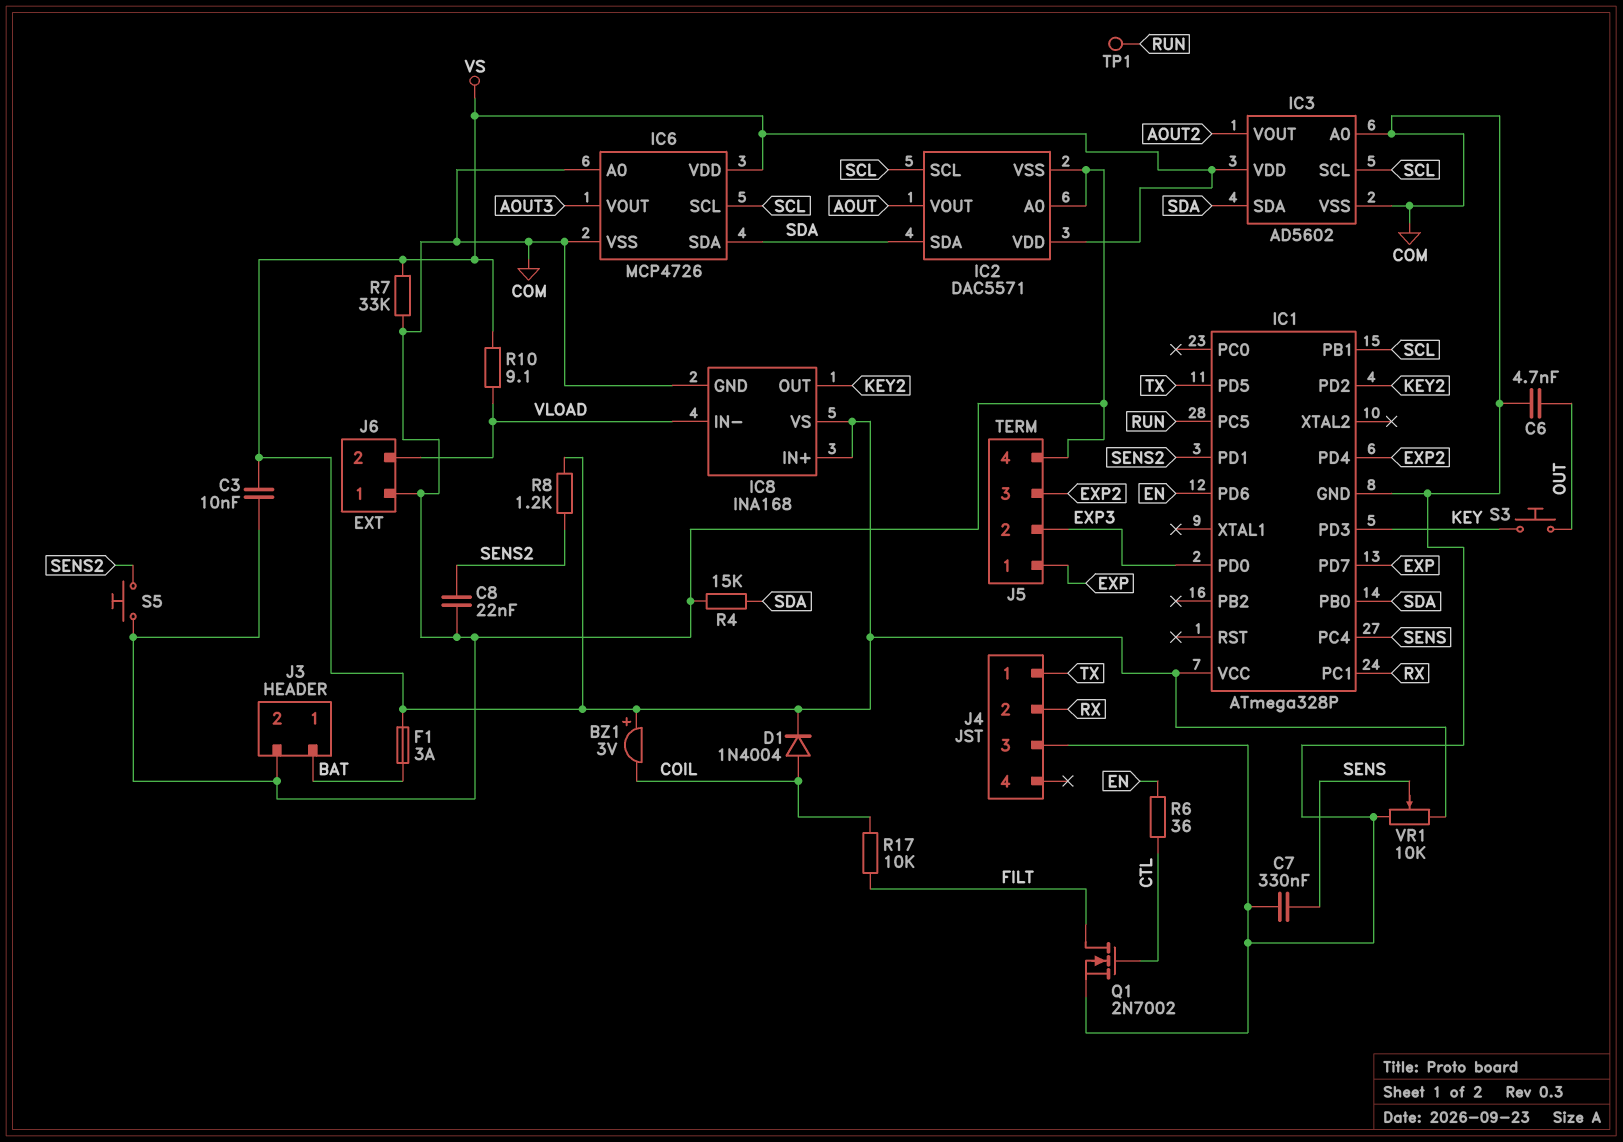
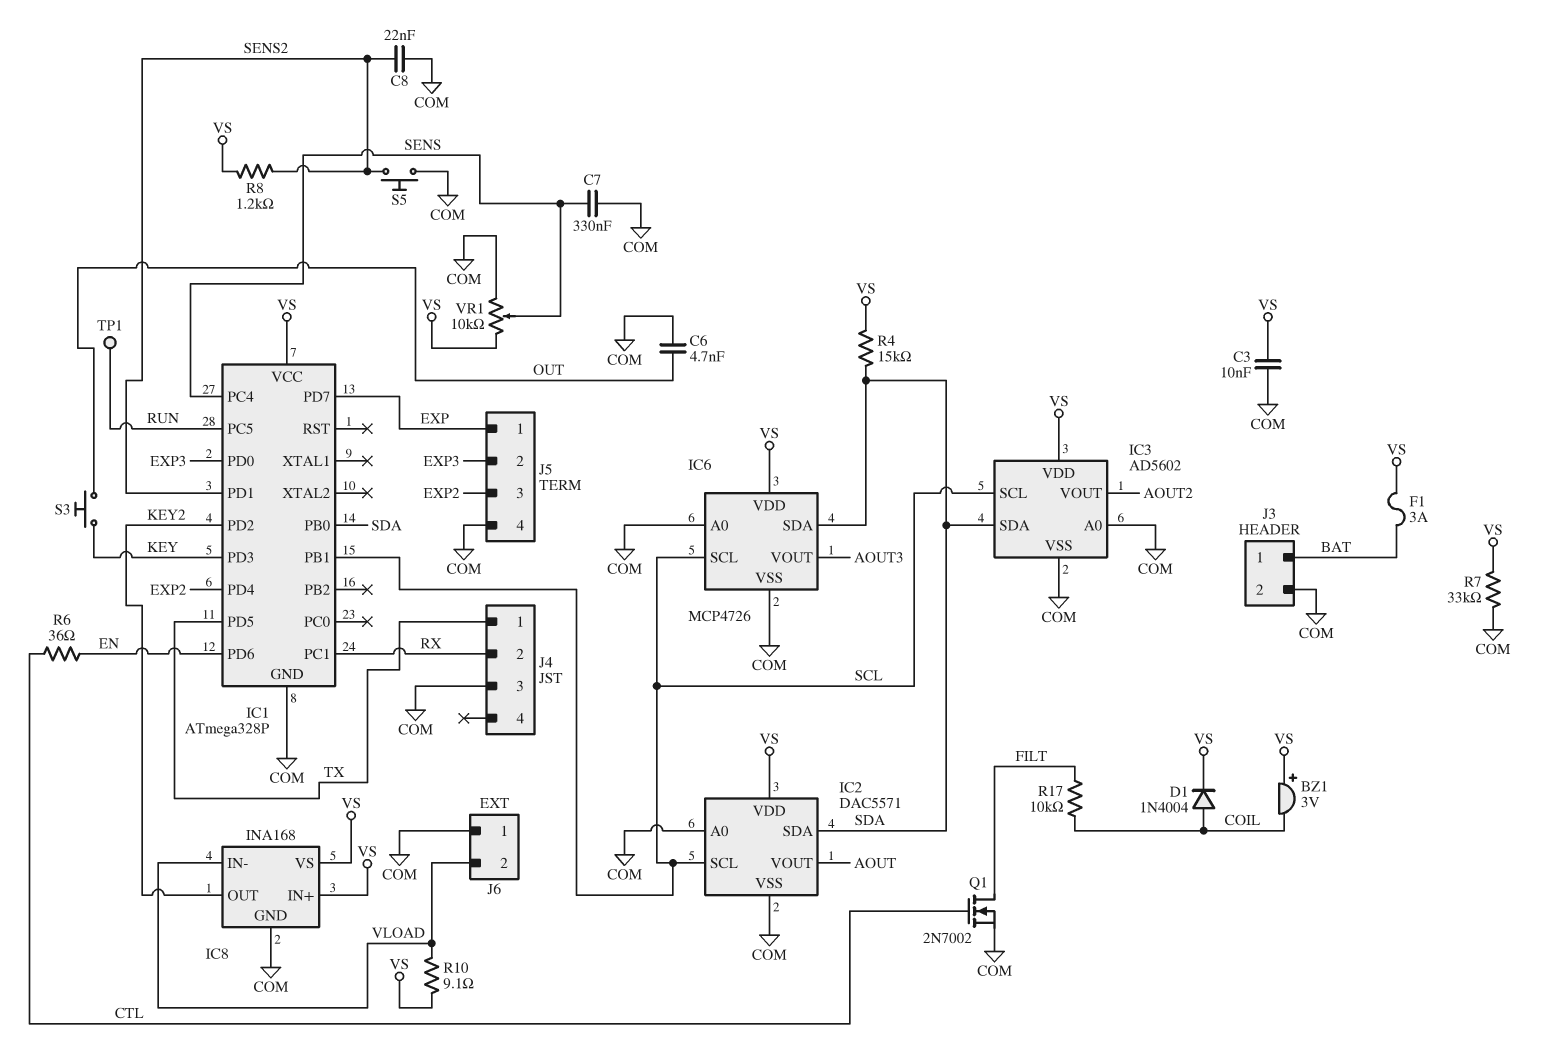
R4: 15k (COM, SDA) -> 15k (SDA, VS)

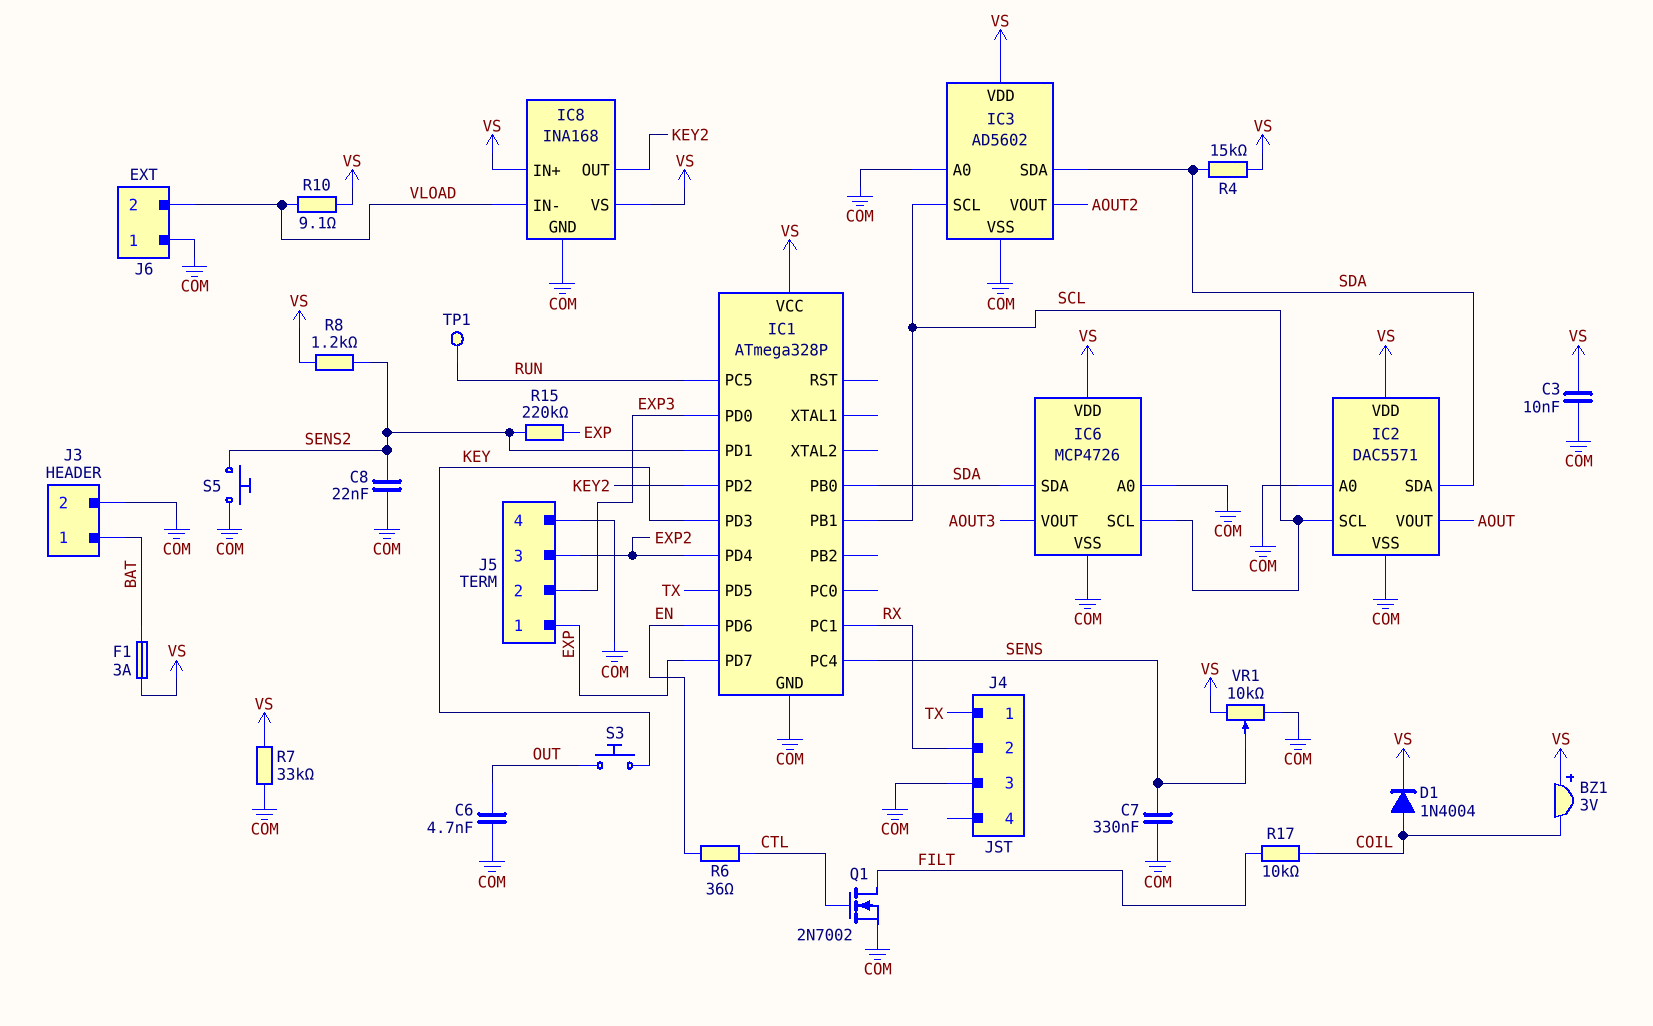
R15: none -> 220k (EXP, SENS2)

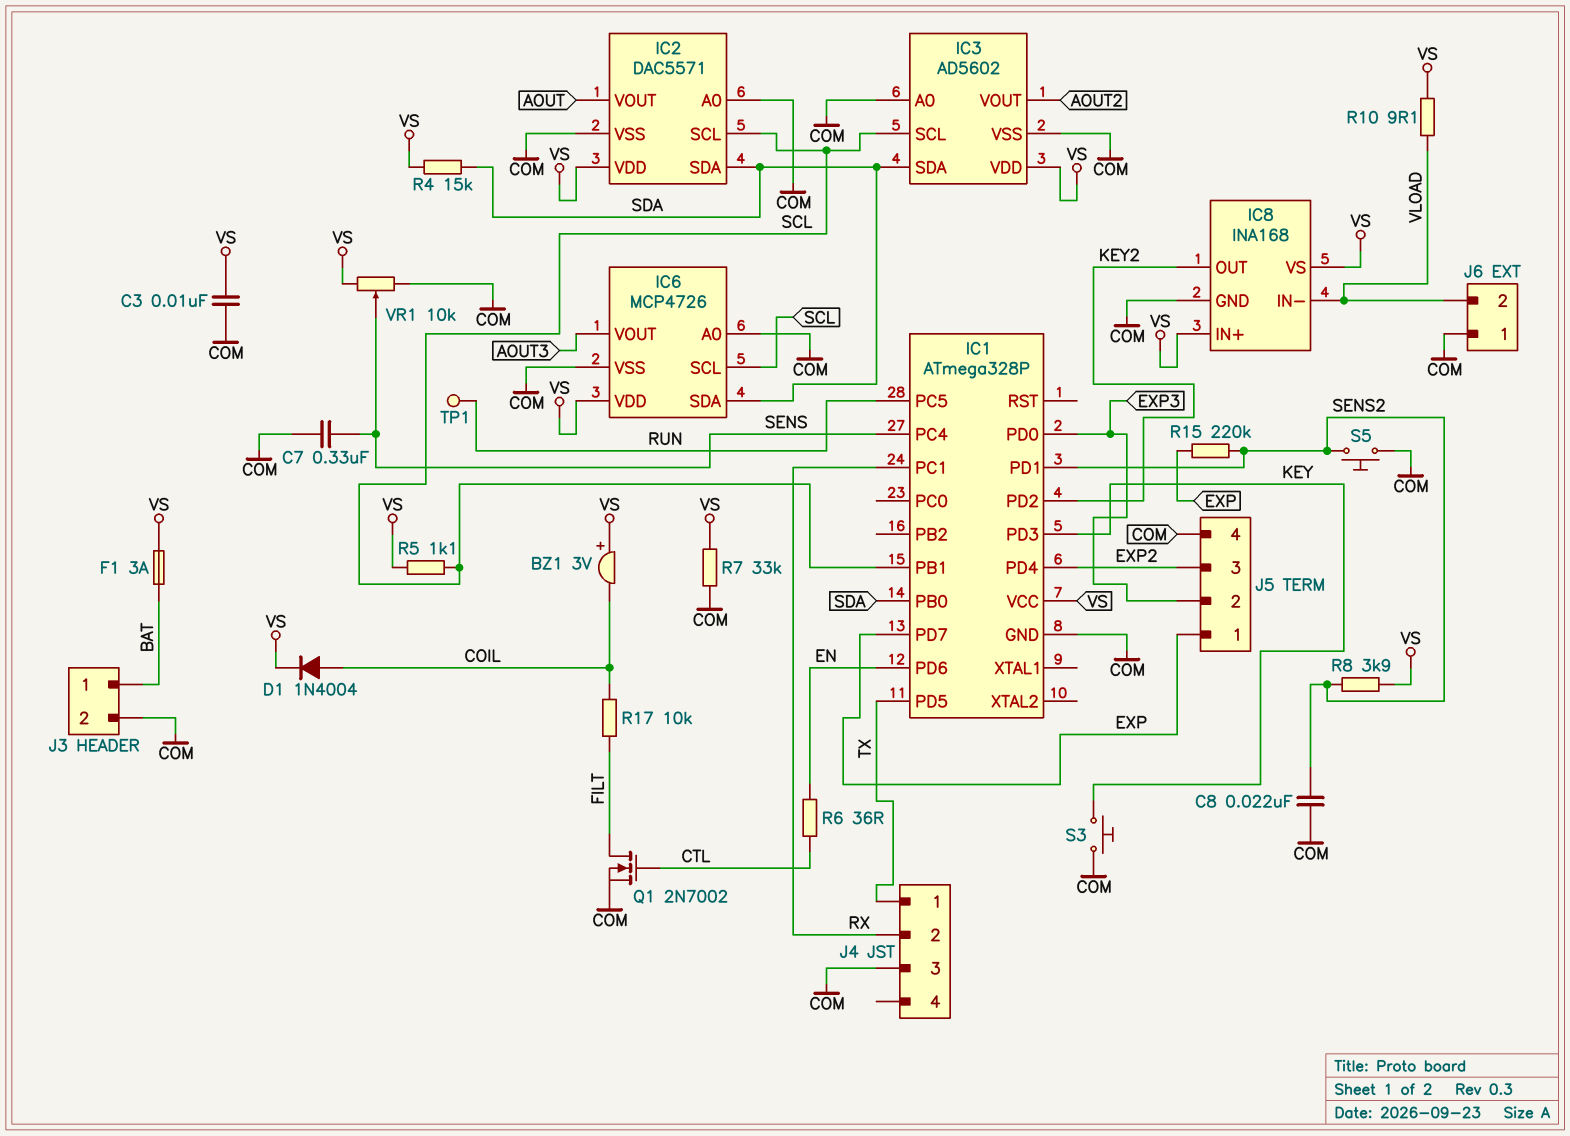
C6: 4.7nF (COM, OUT) -> none
R5: none -> 1.1k (SCL, VS)
R8: 1.2k (SENS2, VS) -> 3.9k (SENS2, VS)
S3: button (KEY, OUT) -> button (COM, KEY)

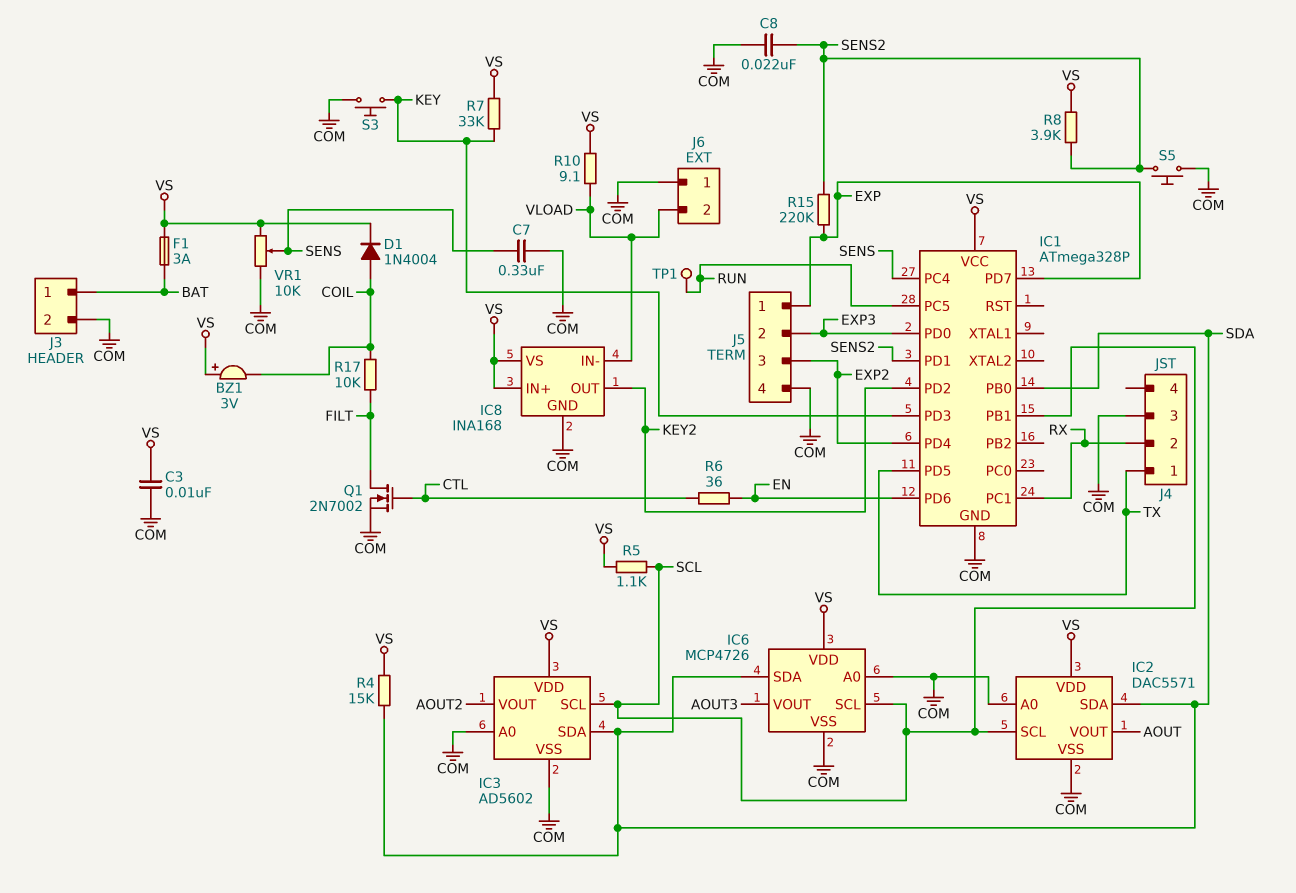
R7: 33k (COM, VS) -> 33k (KEY, VS)

